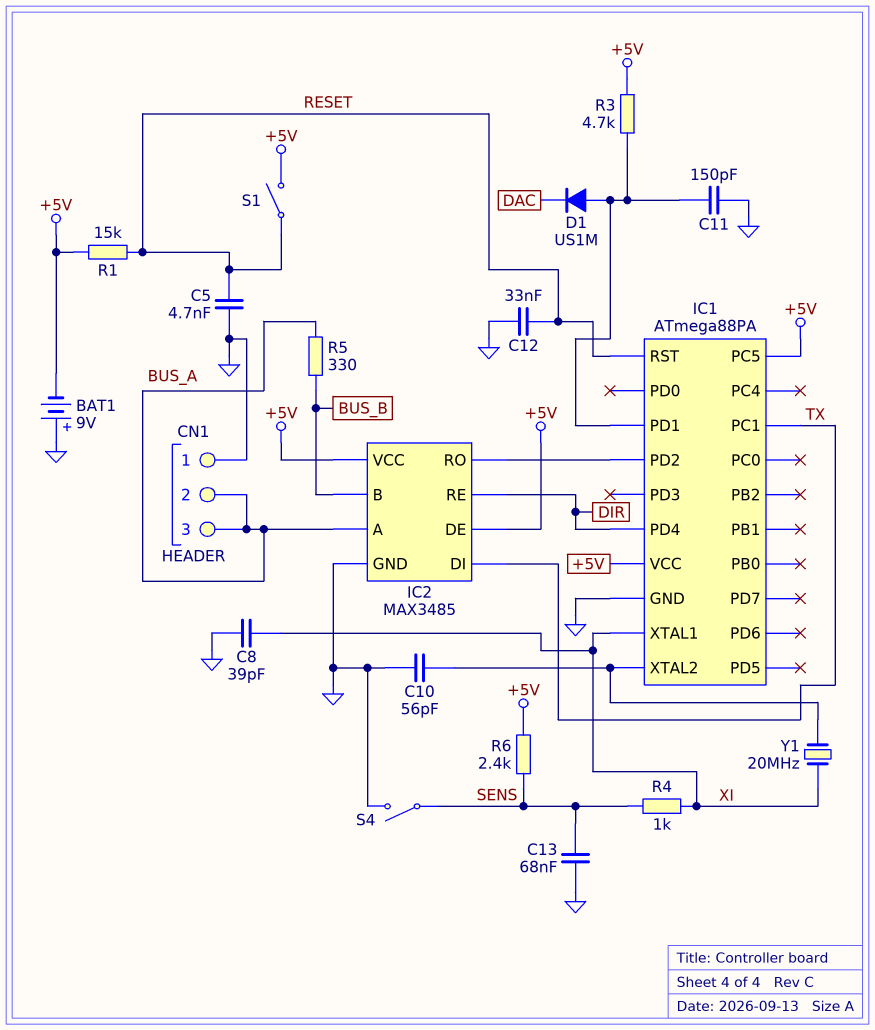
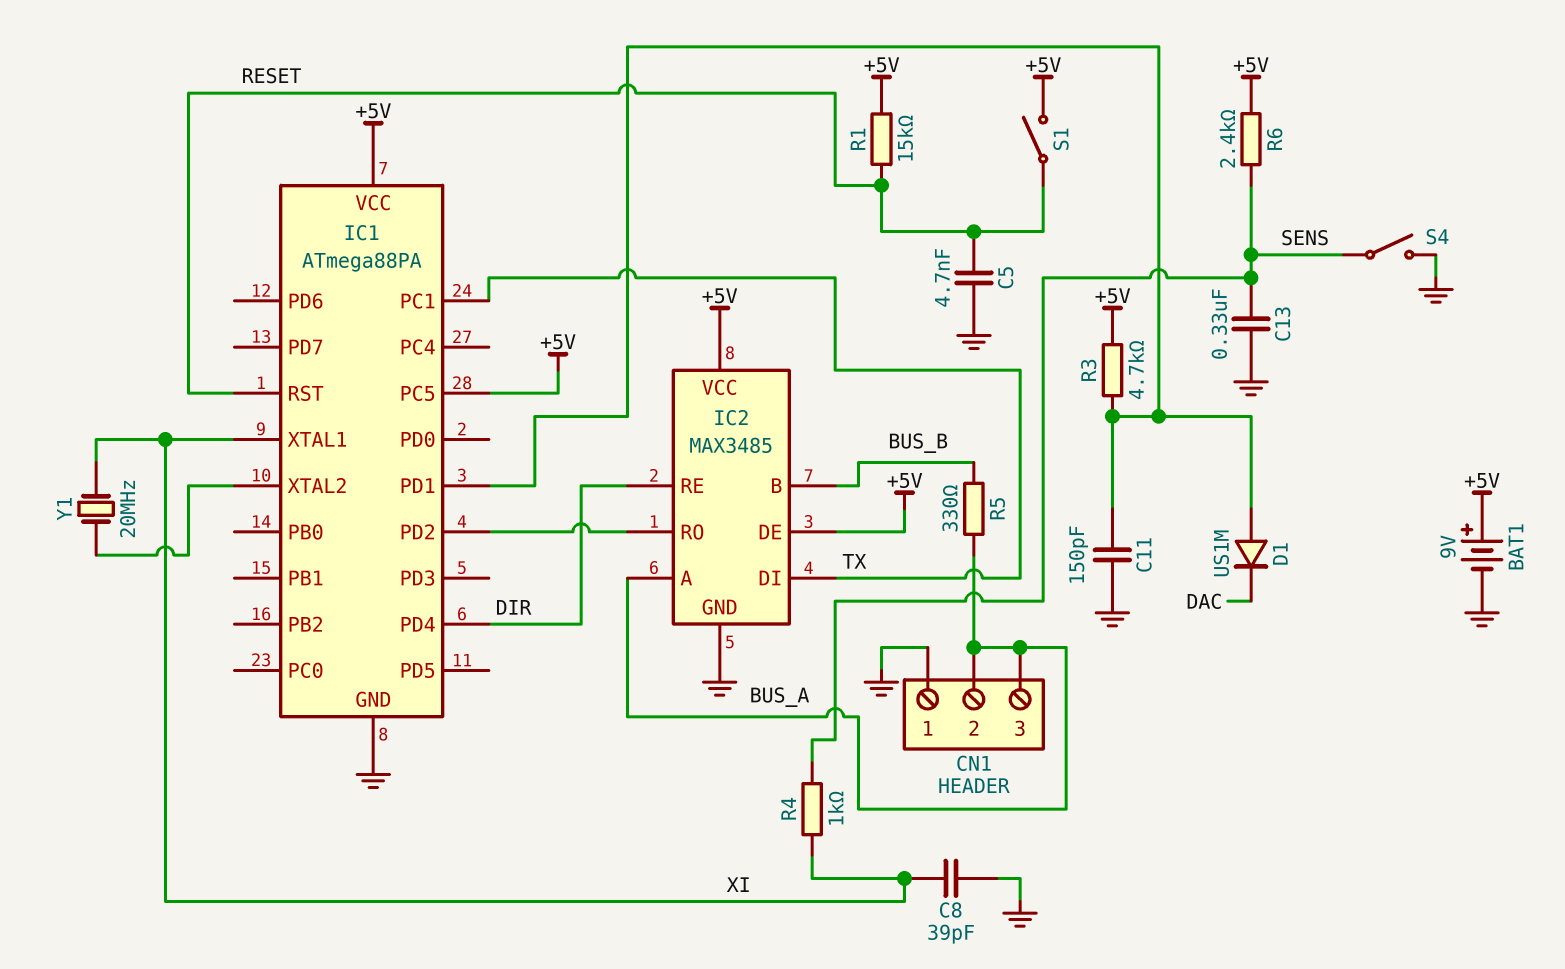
BAT1: 9V (plus GND, minus +5V) -> 9V (plus +5V, minus GND)
C10: 56pF (GND, IC1/XTAL2) -> none
C12: 33nF (GND, RESET) -> none
C13: 68nF (GND, SENS) -> 330nF (GND, SENS)

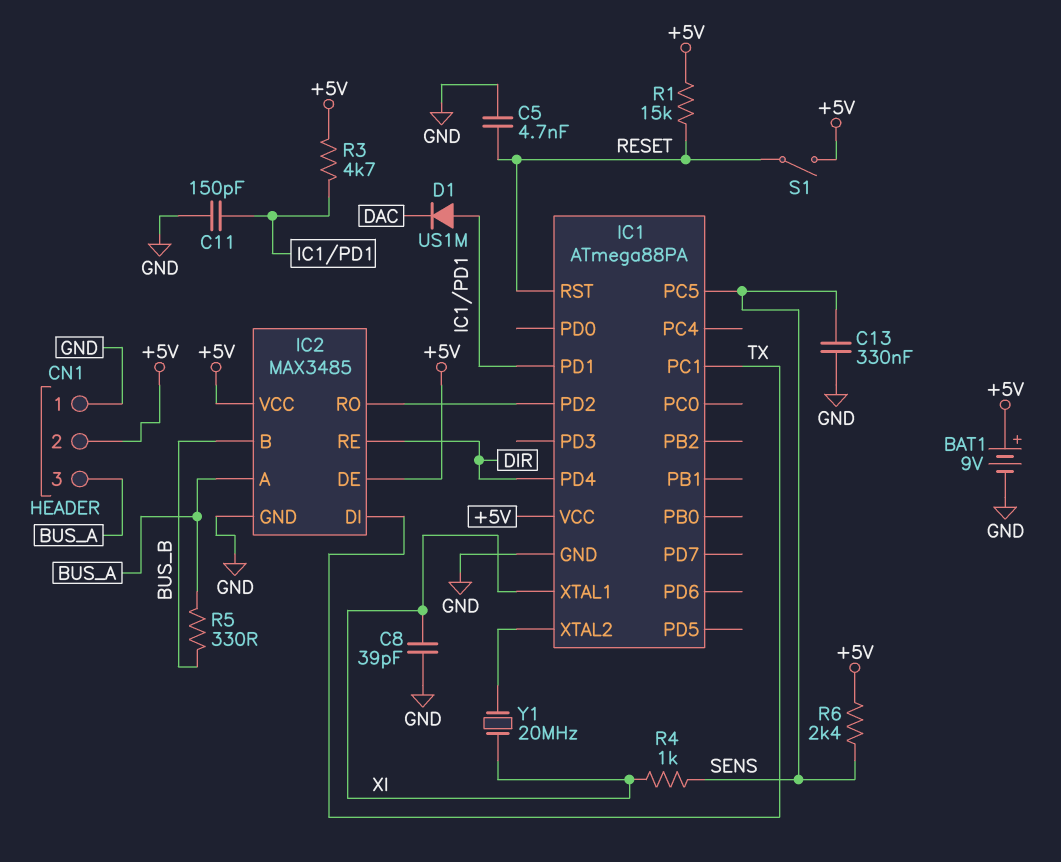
CN1 pin 2: BUS_A -> +5V
IC1 pin PC5: +5V -> SENS
S4: switch (GND, SENS) -> none

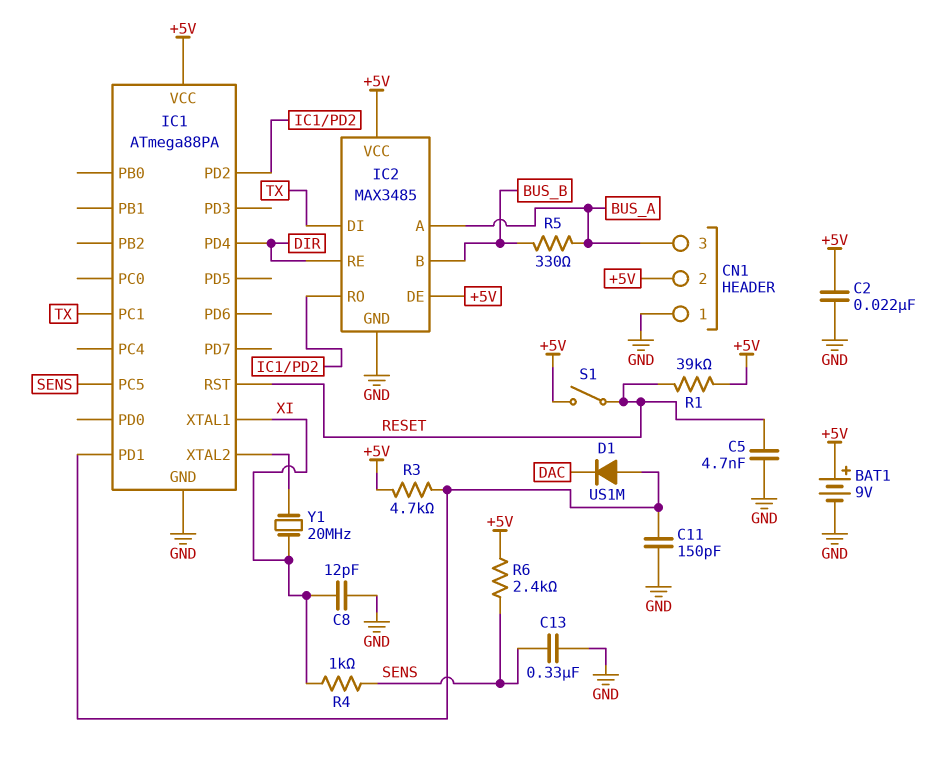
C2: none -> 22nF (+5V, GND)
C8: 39pF (GND, XI) -> 12pF (GND, XI)
R1: 15k (+5V, RESET) -> 39k (+5V, RESET)

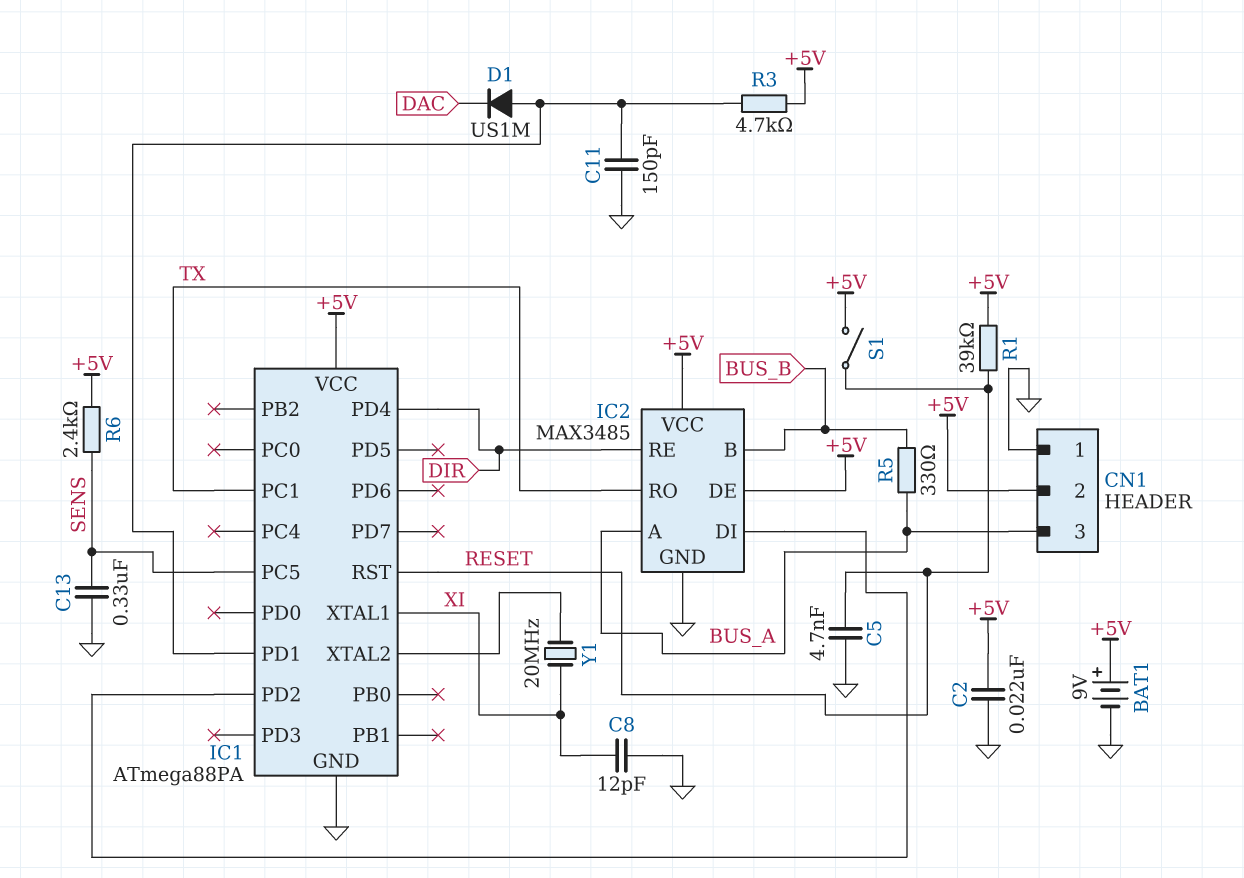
IC2 pin DI: TX -> IC1/PD2
IC2 pin RO: IC1/PD2 -> TX
R4: 1k (SENS, XI) -> none

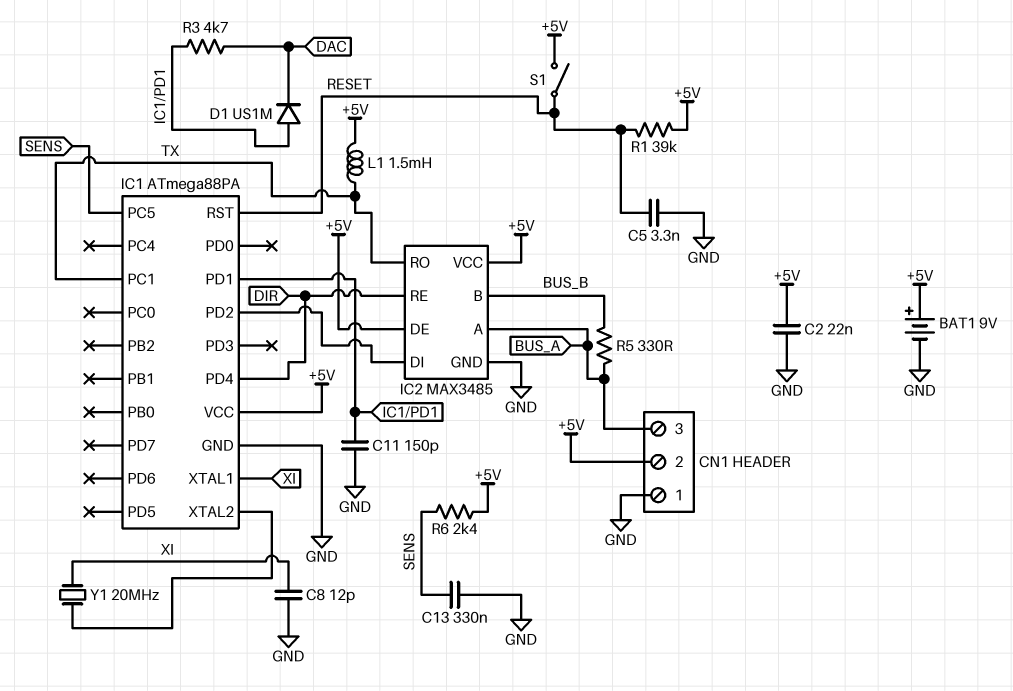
C5: 4.7nF (GND, RESET) -> 3.3nF (GND, RESET)
L1: none -> 1.5mH (+5V, TX)
R3: 4.7k (+5V, IC1/PD1) -> 4.7k (DAC, IC1/PD1)

